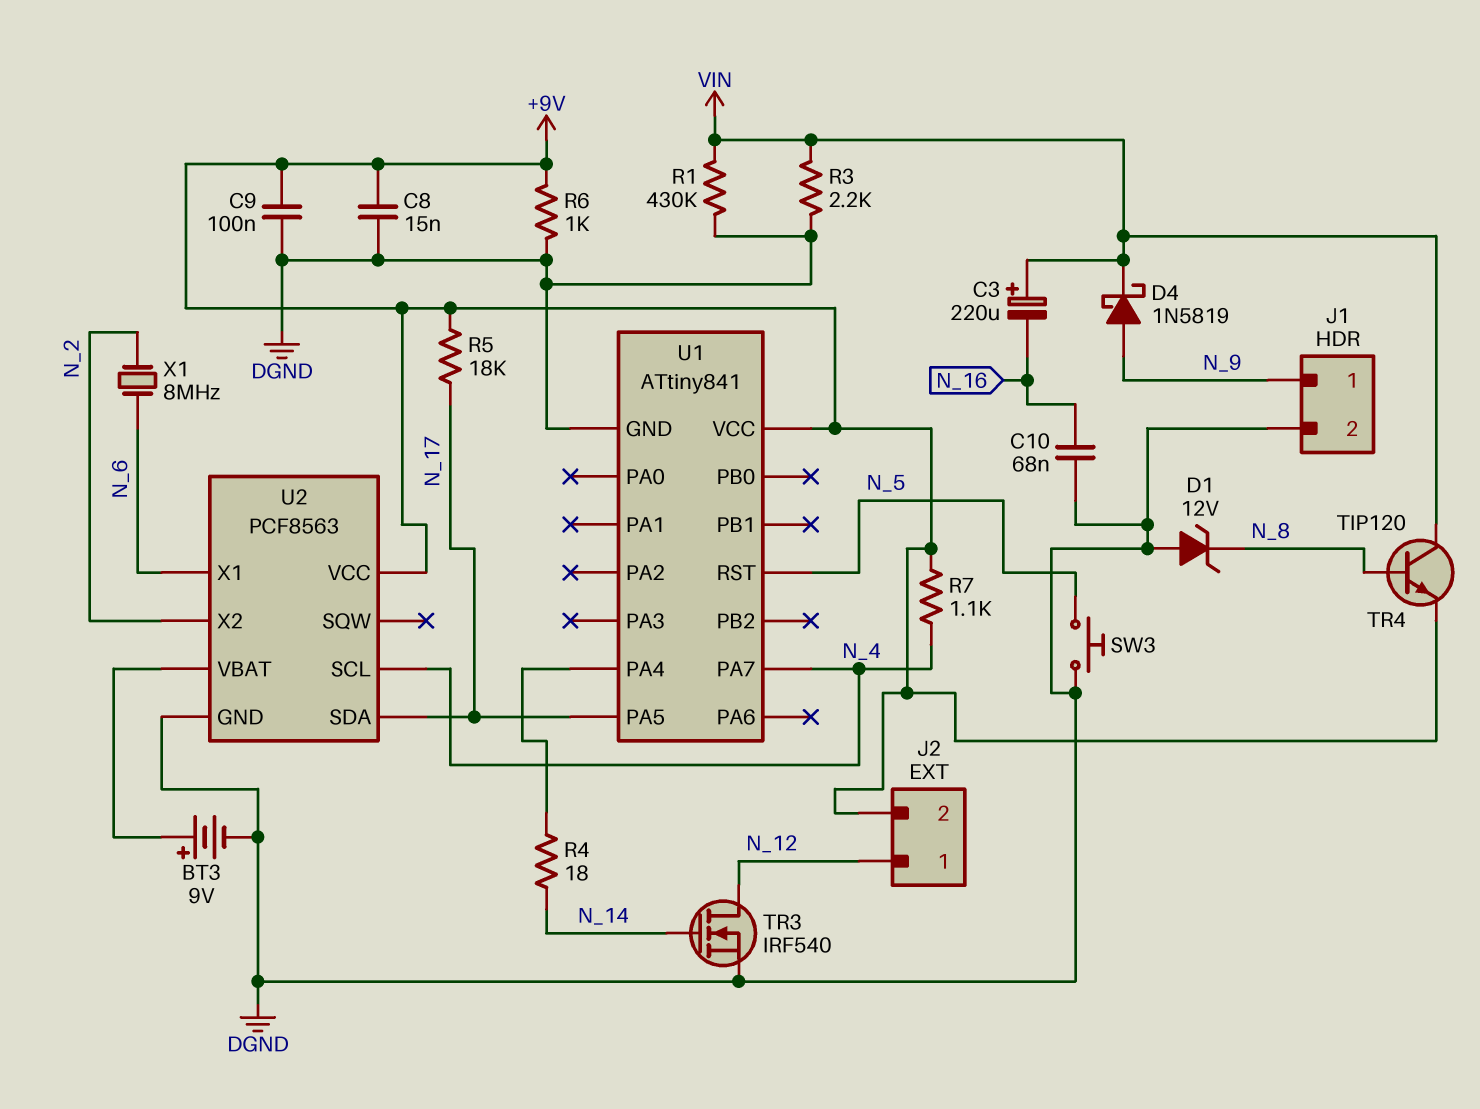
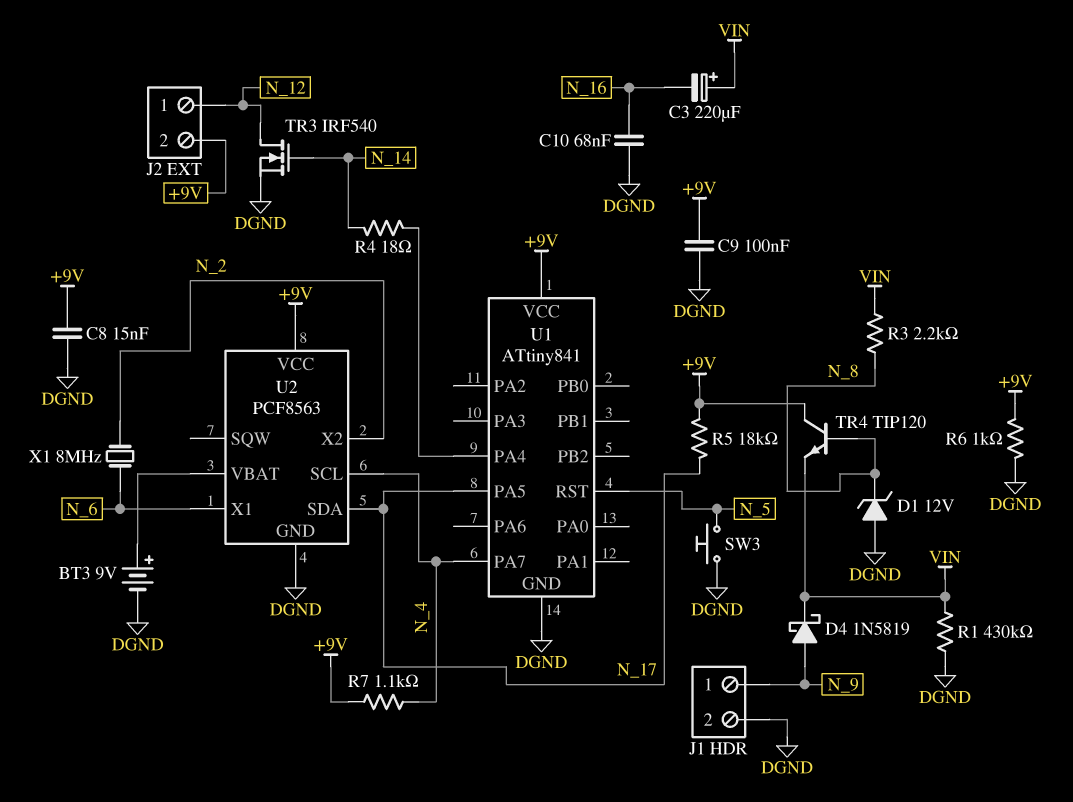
R3: 2.2k (DGND, VIN) -> 2.2k (N_8, VIN)
TR4: NPN TIP120 (B N_8, C VIN, E +9V) -> NPN TIP120 (B N_8, C +9V, E VIN)

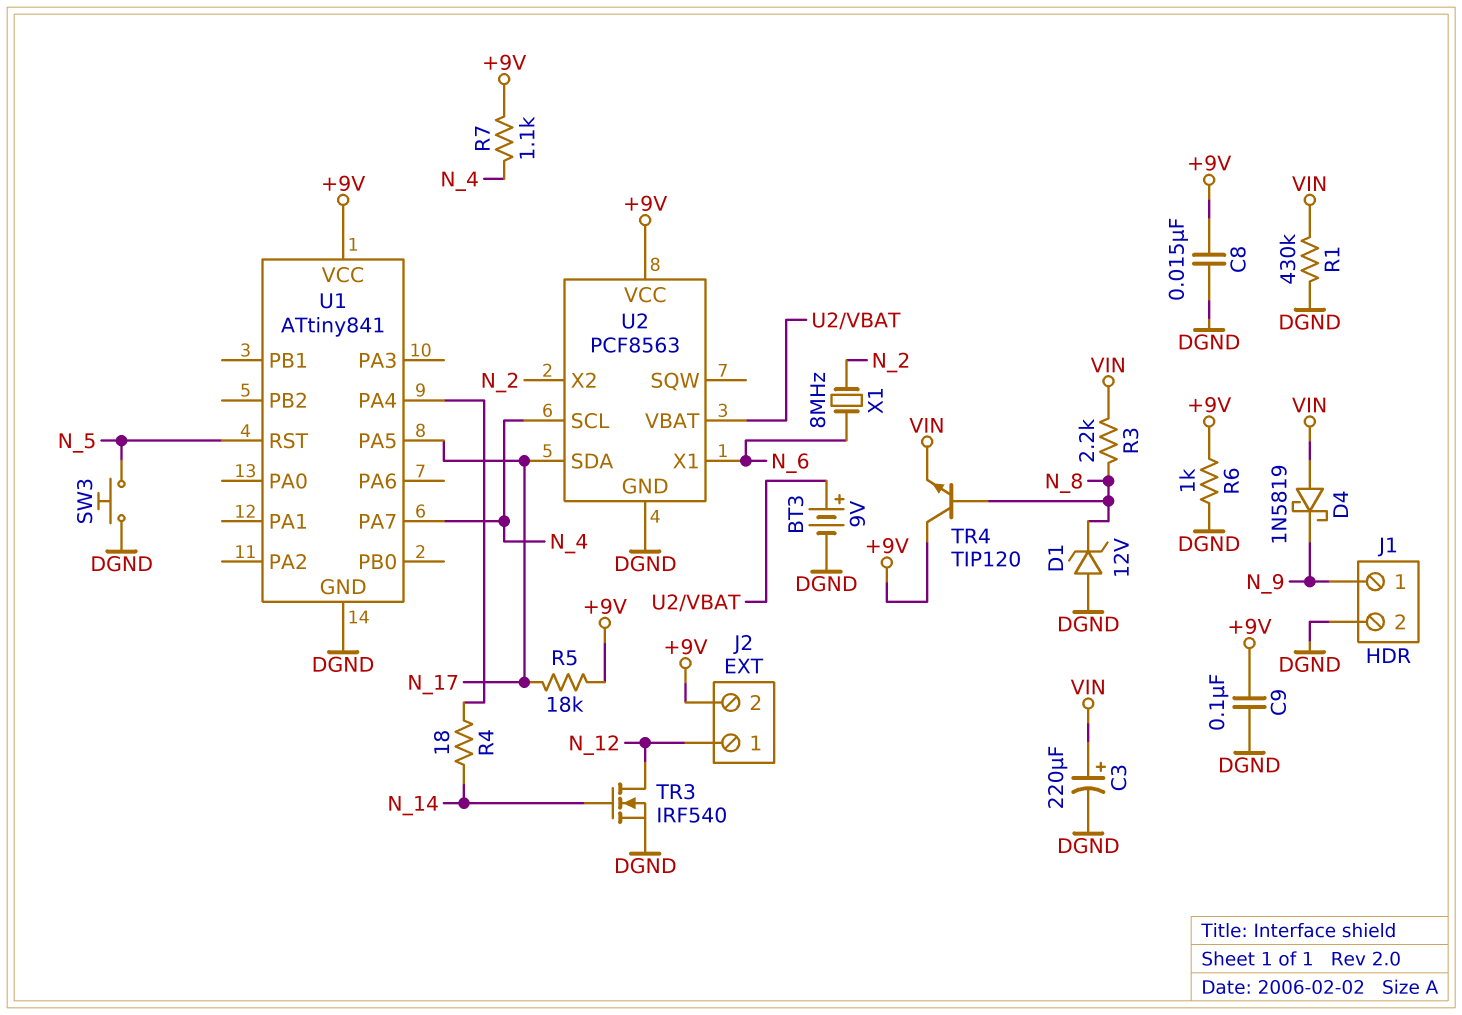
C3: 220uF (plus VIN, minus N_16) -> 220uF (plus VIN, minus DGND)
C10: 68nF (DGND, N_16) -> none
D4: schottky 1N5819 (A N_9, K VIN) -> schottky 1N5819 (A VIN, K N_9)

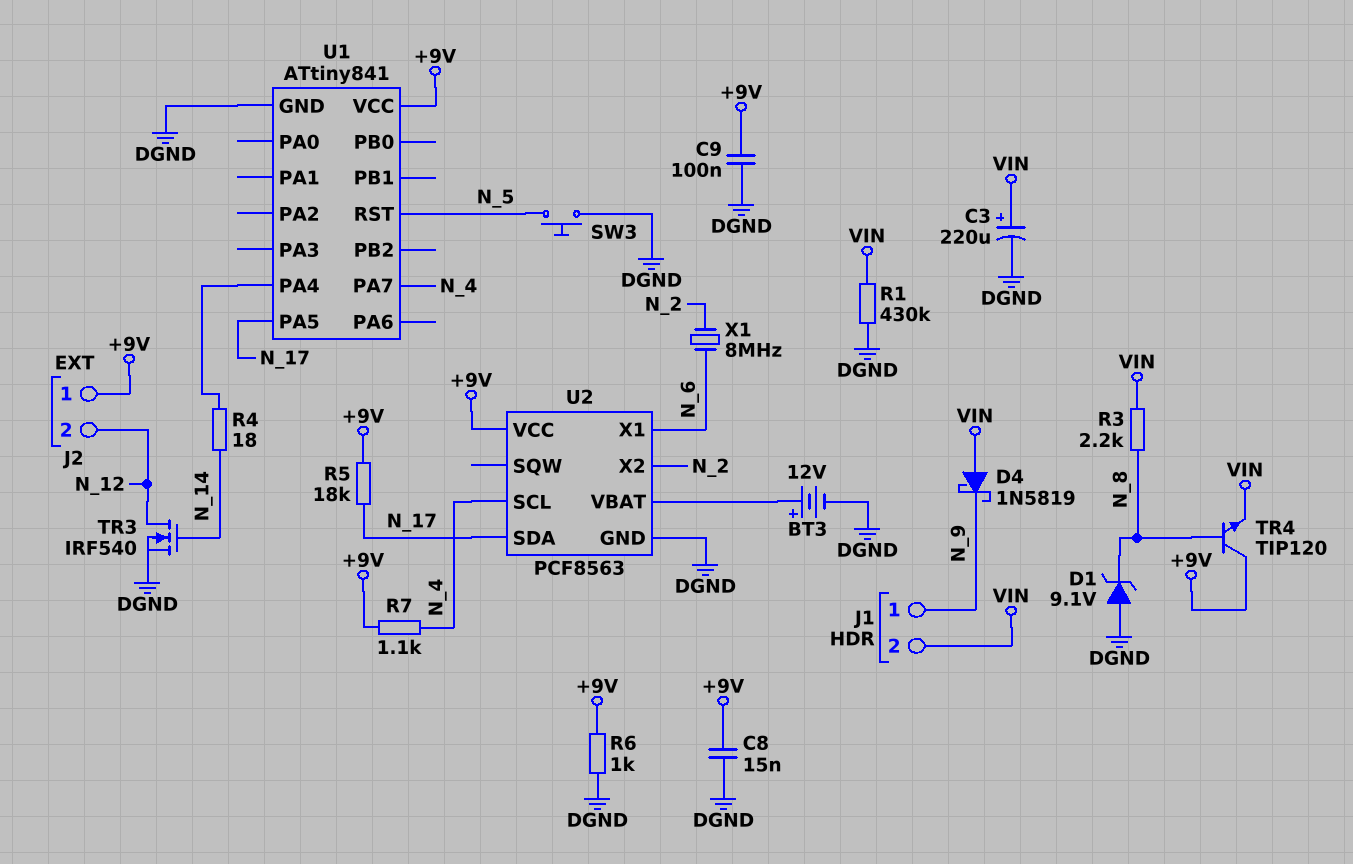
BT3: 9V (plus U2/VBAT, minus DGND) -> 12V (plus U2/VBAT, minus DGND)
D1: zener 12V (A DGND, K N_8) -> zener 9.1V (A DGND, K N_8)
J1 pin 2: DGND -> VIN
J2 pin 1: N_12 -> +9V
J2 pin 2: +9V -> N_12

